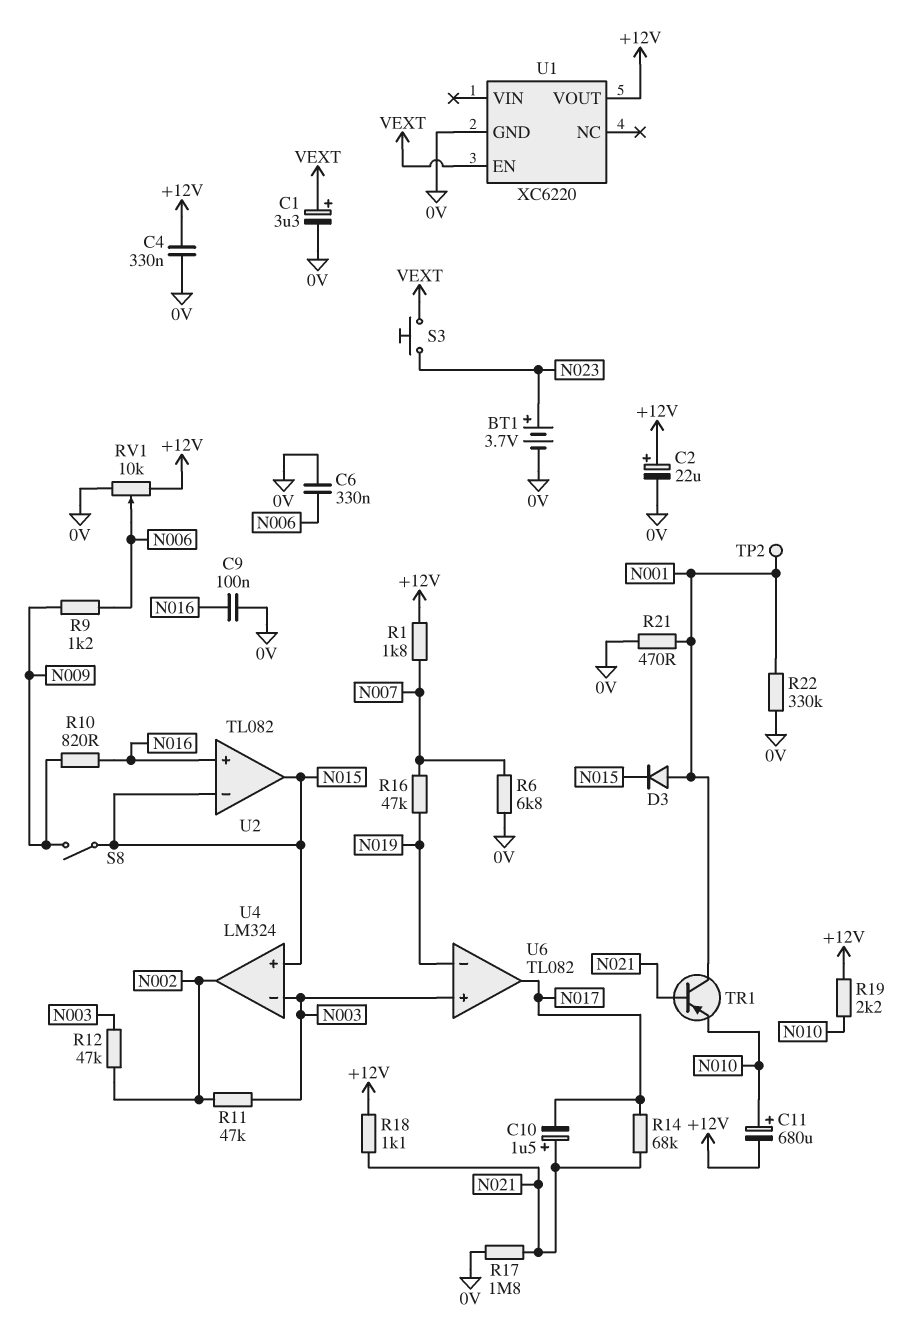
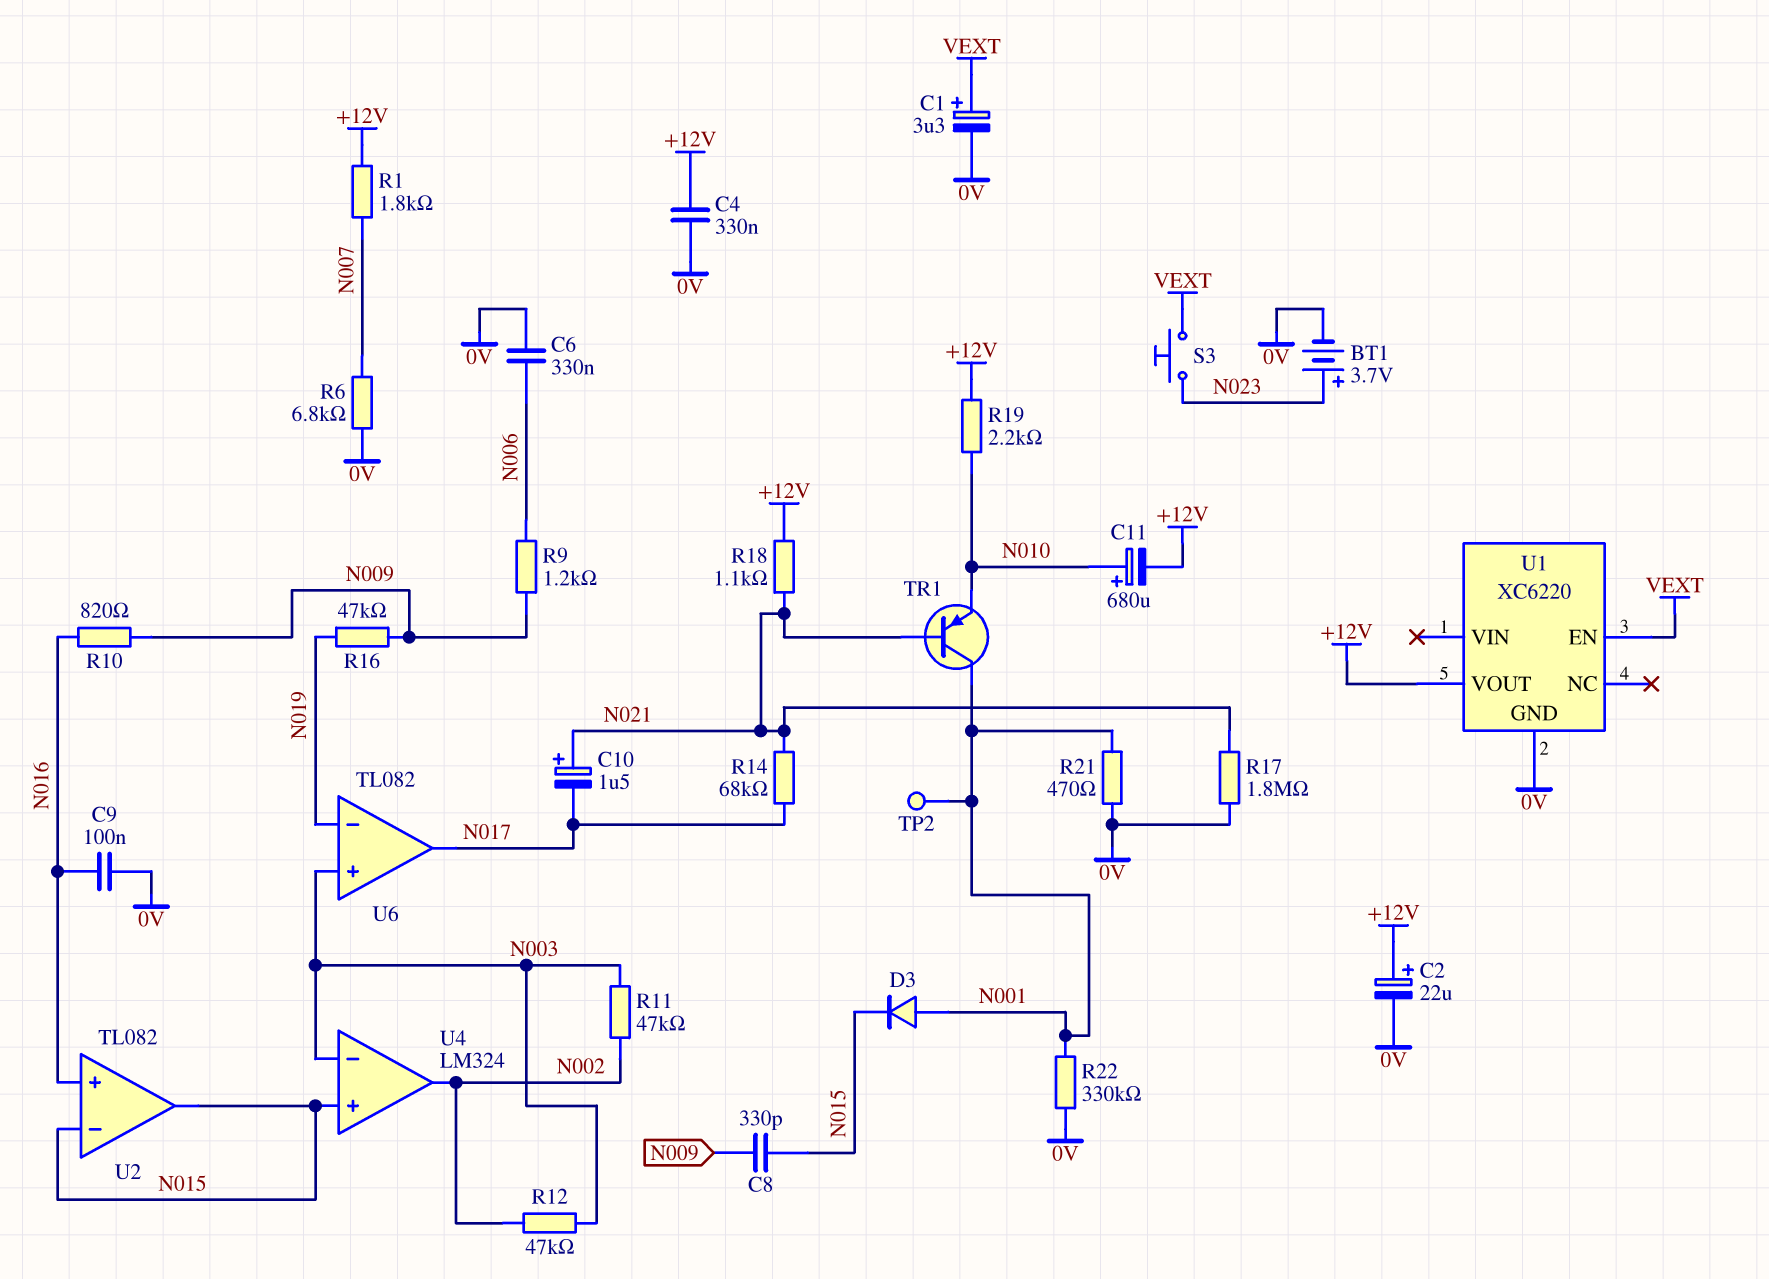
C8: none -> 330pF (N009, N015)
R16: 47k (N007, N019) -> 47k (N009, N019)
RV1: 10k (+12V, 0V, wiper N006) -> none
S8: switch (N009, N015) -> none

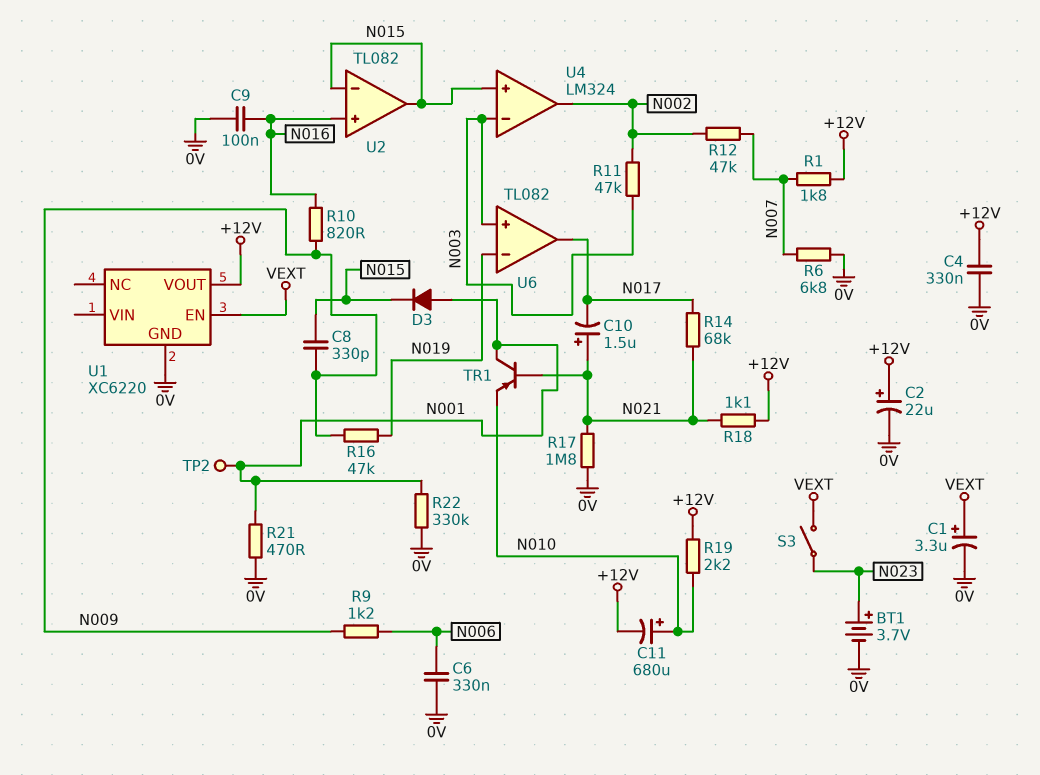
R12: 47k (N002, N003) -> 47k (N002, N007)
S3: button (N023, VEXT) -> switch (N023, VEXT)

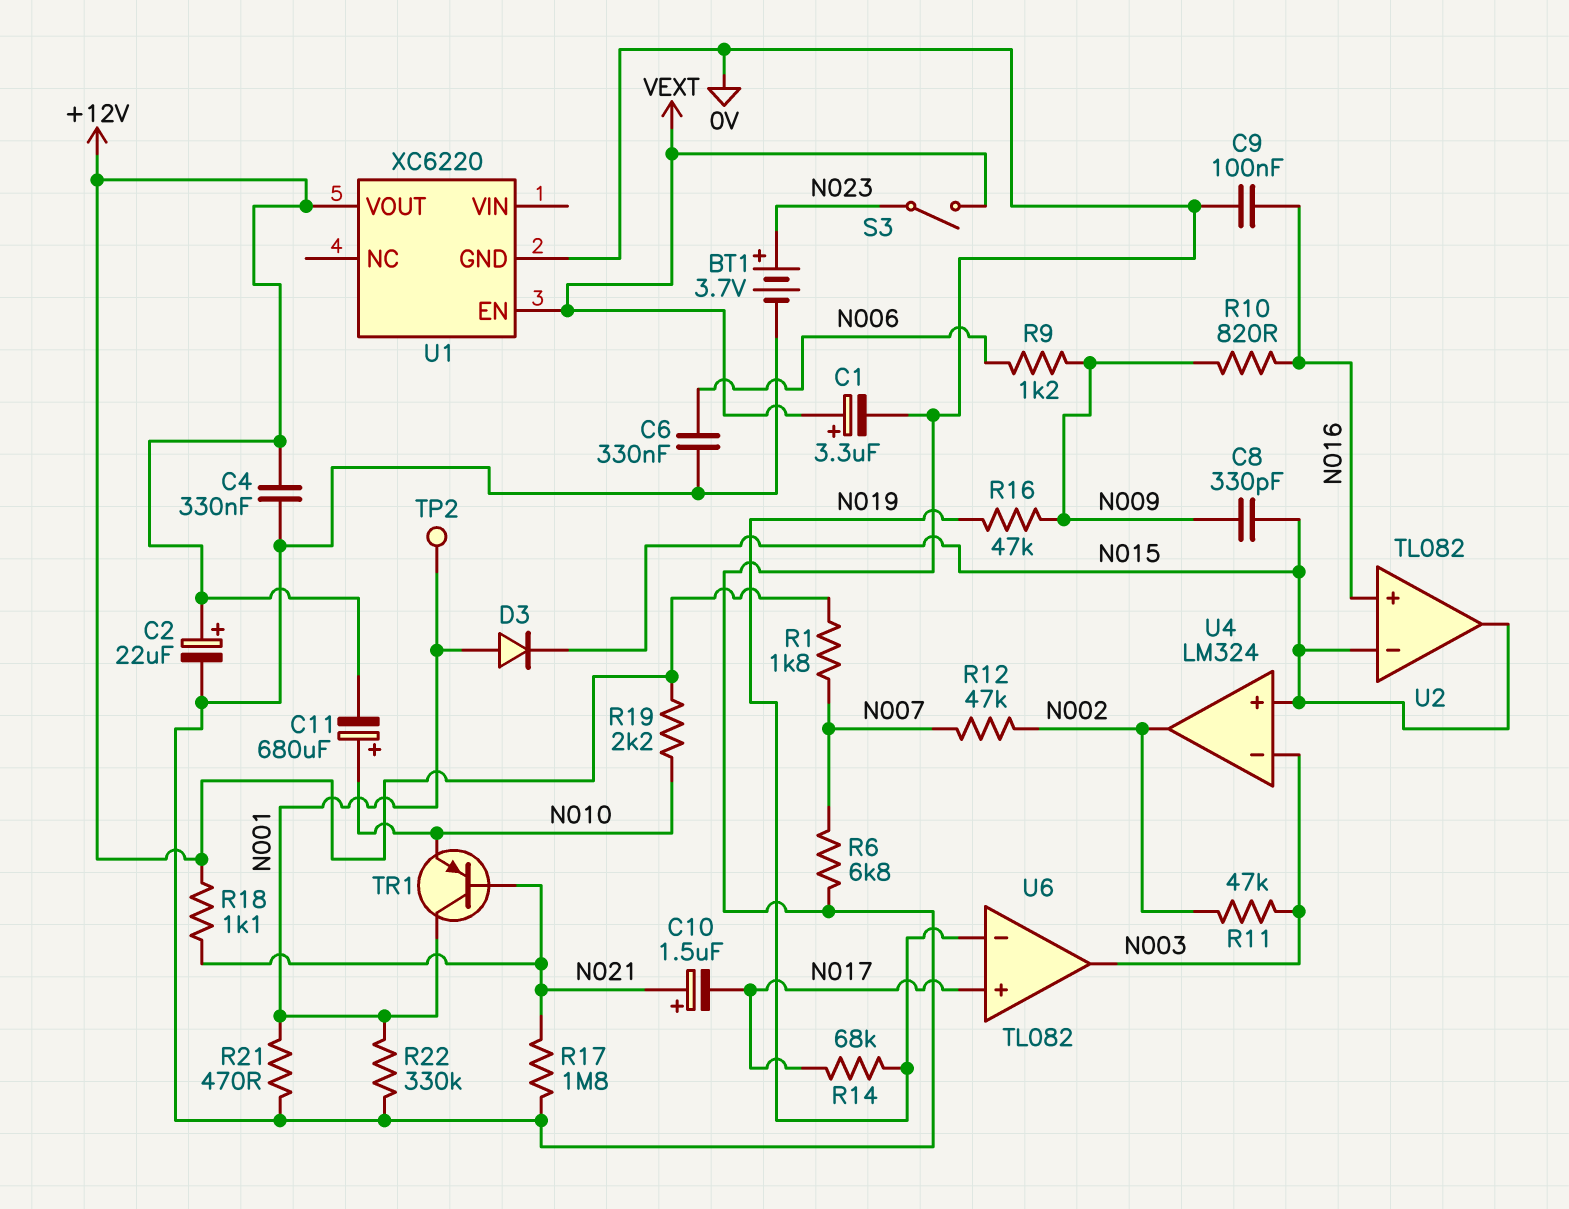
R14: 68k (N017, N021) -> 68k (N017, N019)
U6 pin in+: N003 -> N017
U6 pin out: N017 -> N003

